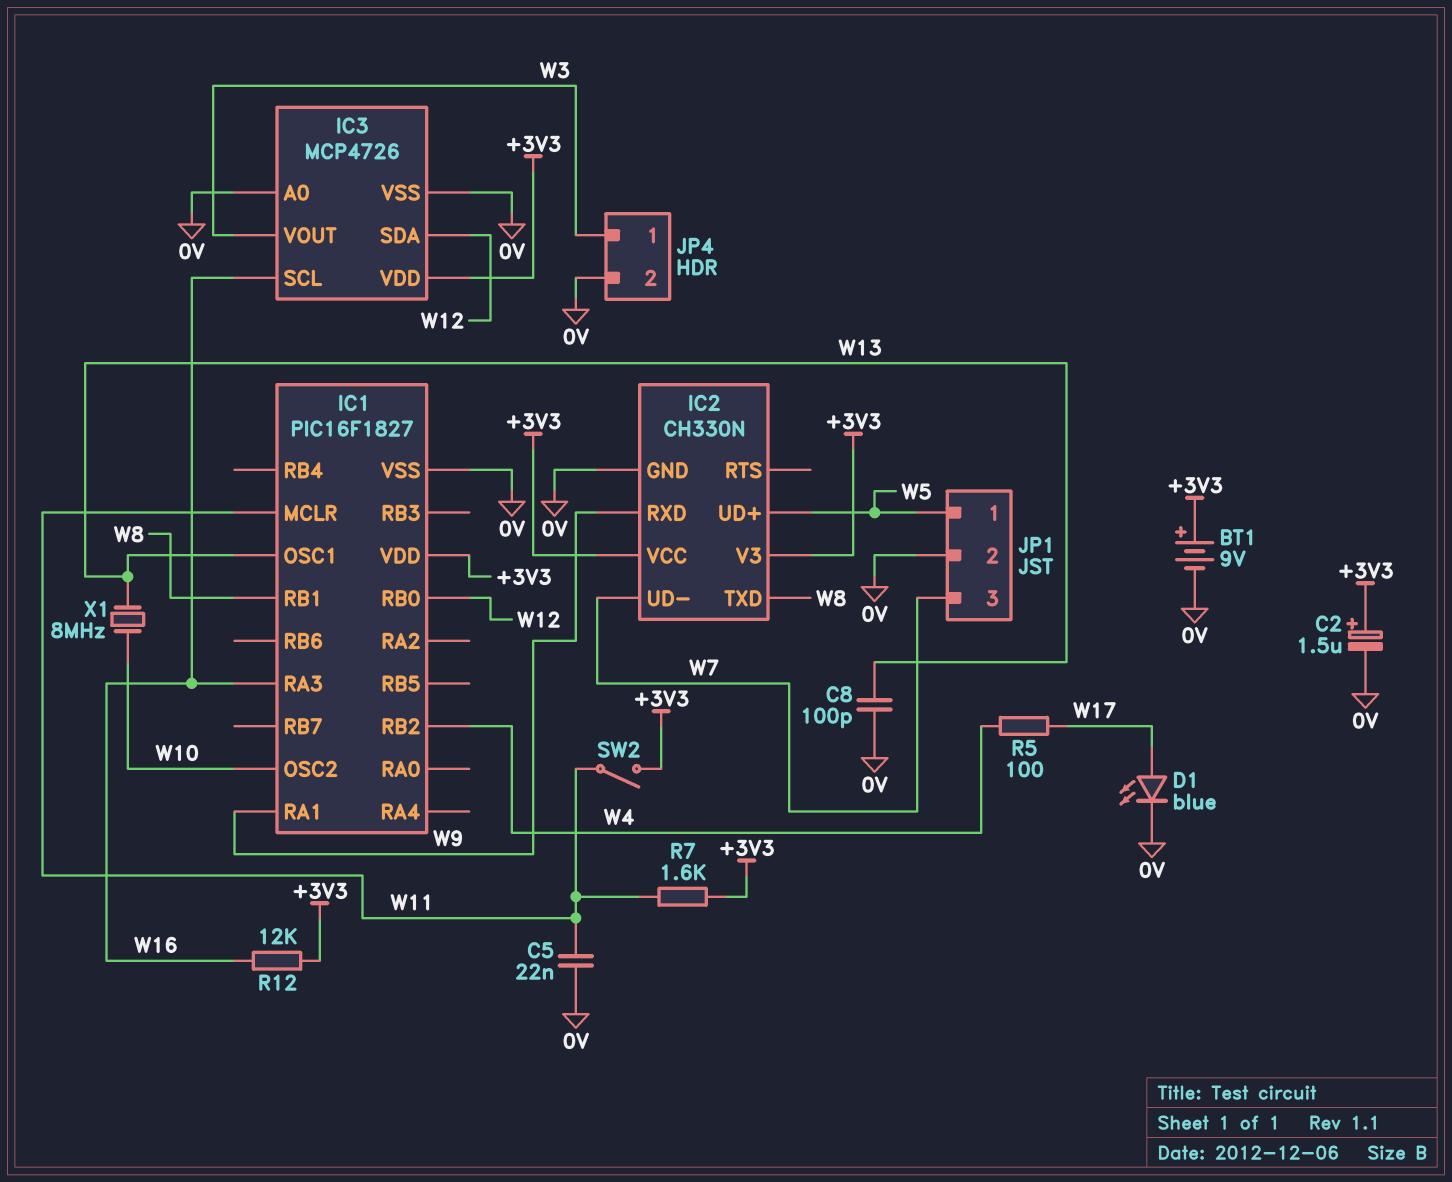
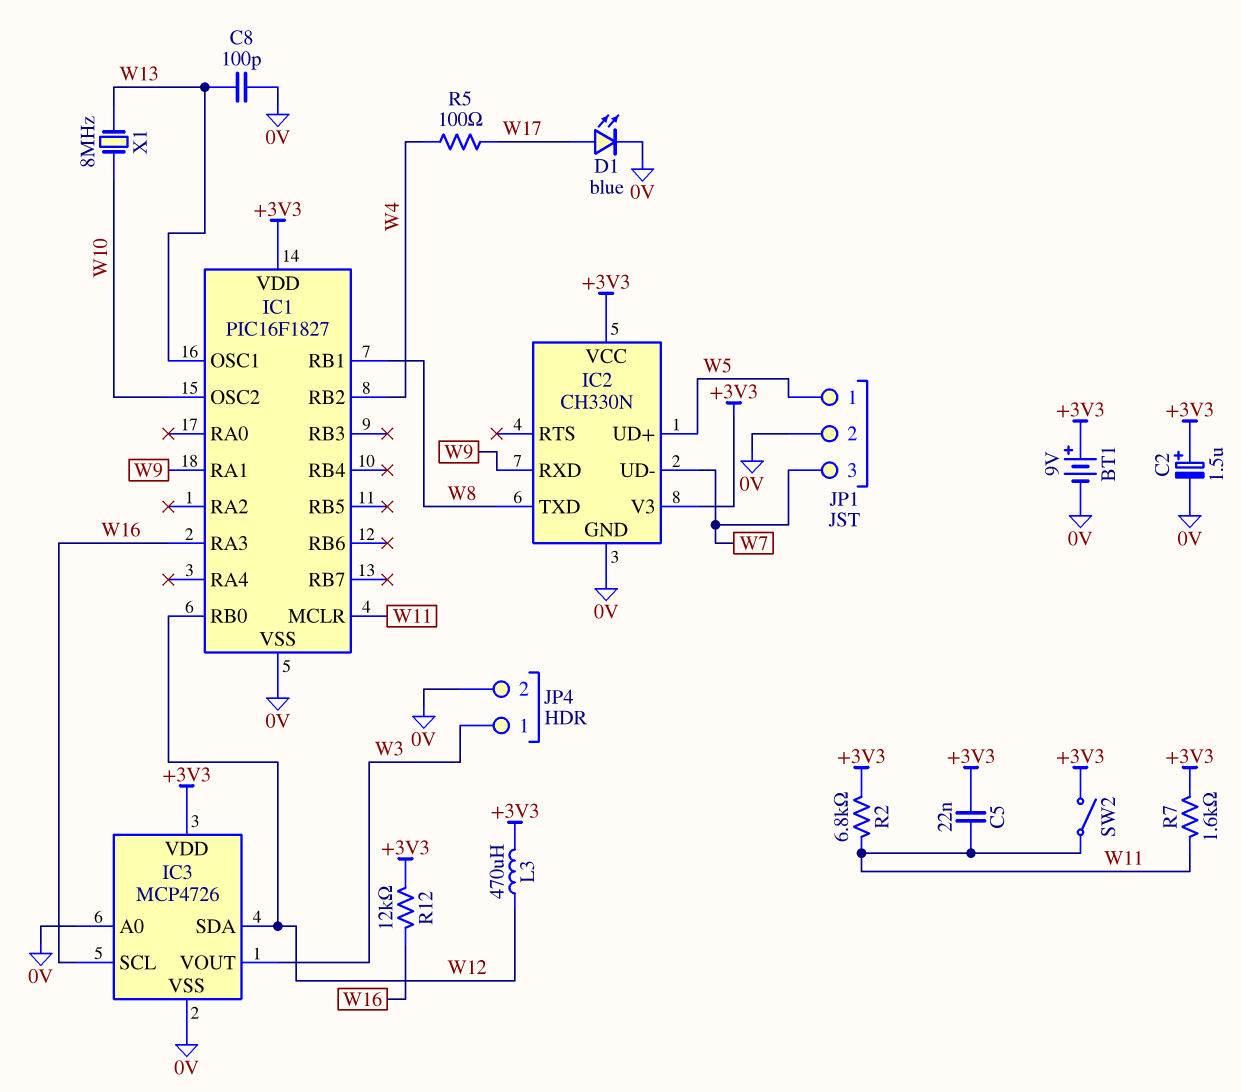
C5: 22nF (0V, W11) -> 22nF (+3V3, W11)
L3: none -> 470uH (+3V3, W12)
R2: none -> 6.8k (+3V3, W11)

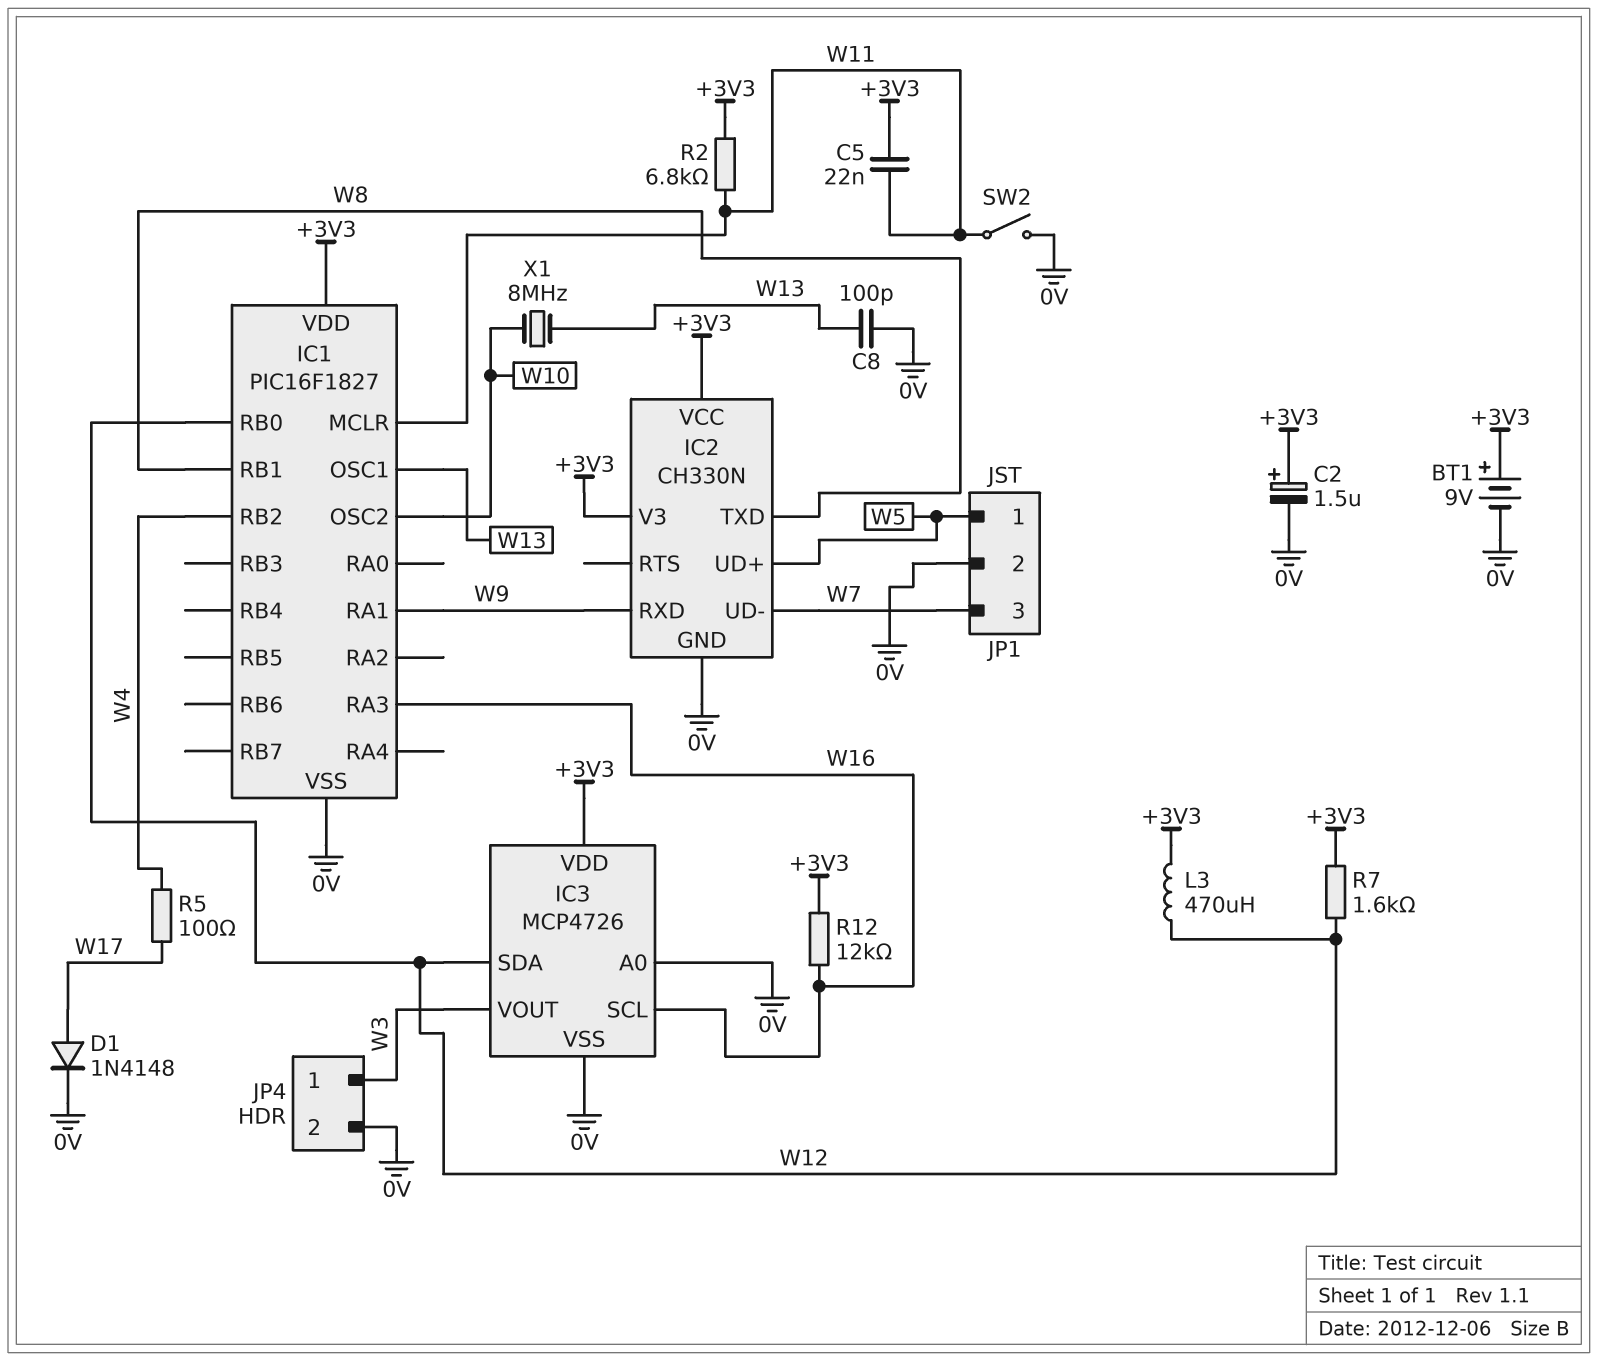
D1: LED blue (A W17, K 0V) -> diode 1N4148 (A W17, K 0V)
R7: 1.6k (+3V3, W11) -> 1.6k (+3V3, W12)
SW2: switch (+3V3, W11) -> switch (0V, W11)

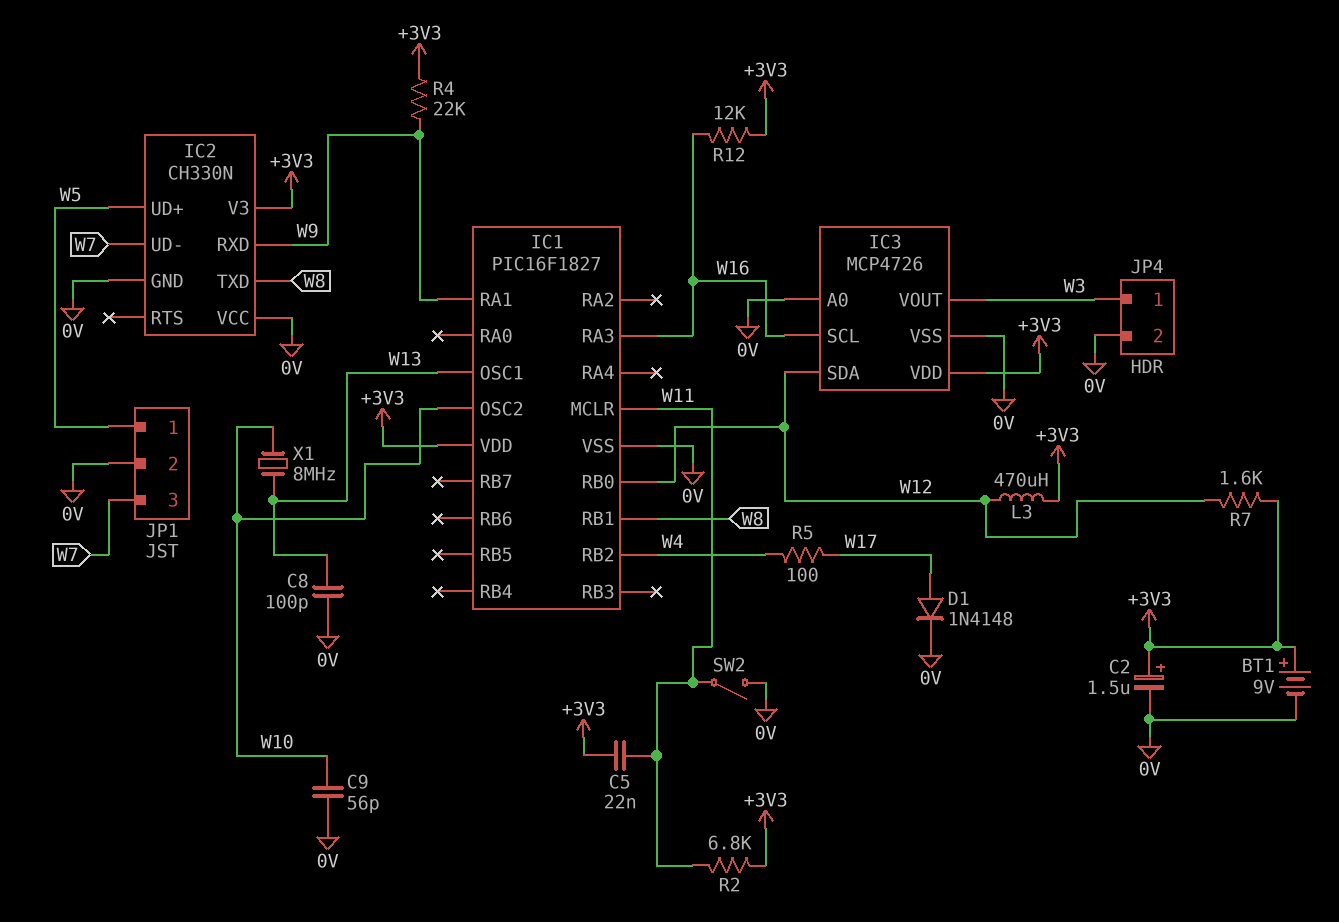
C9: none -> 56pF (0V, W10)
IC2 pin VCC: +3V3 -> 0V
R4: none -> 22k (+3V3, W9)

